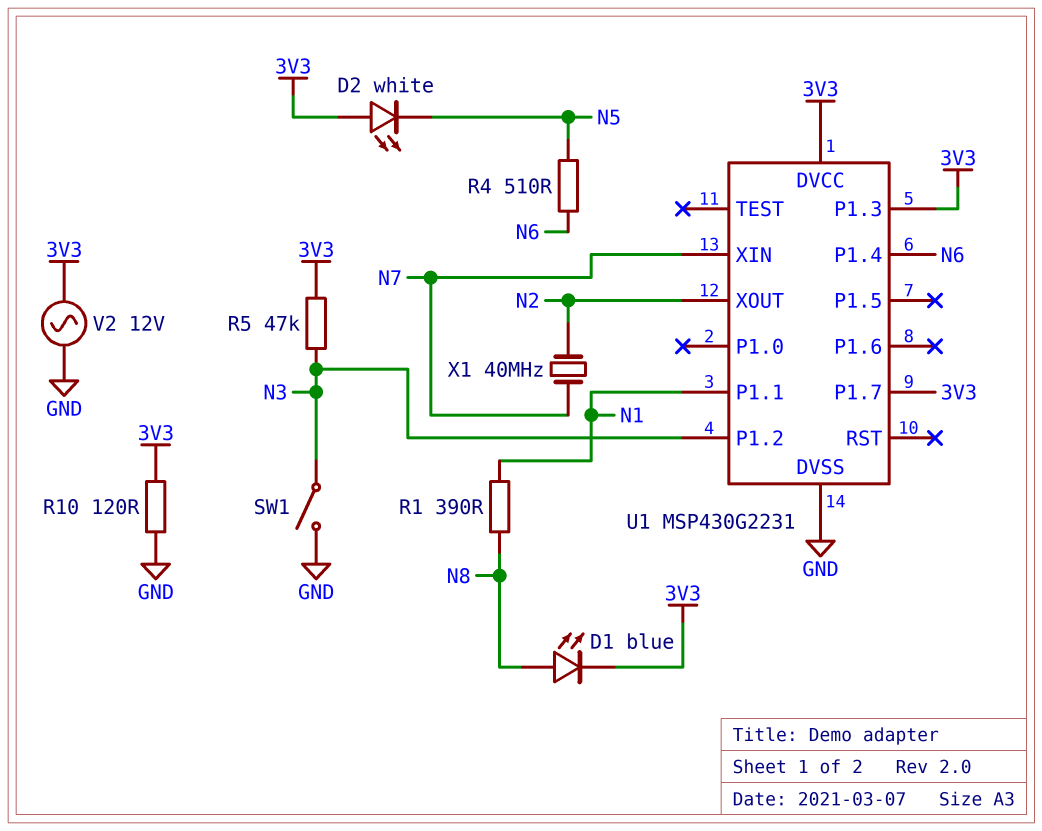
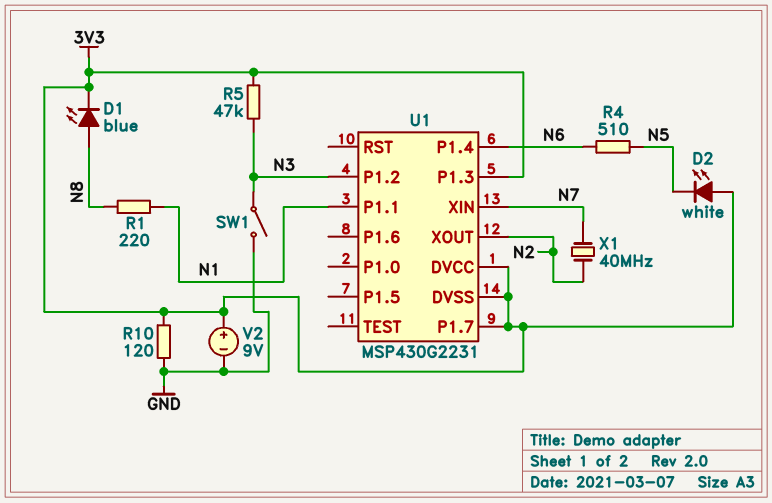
R1: 390 (N1, N8) -> 220 (N1, N8)
U1 pin DVSS: GND -> 3V3
V2: AC 12V (3V3, GND) -> 9V (plus 3V3, minus GND)

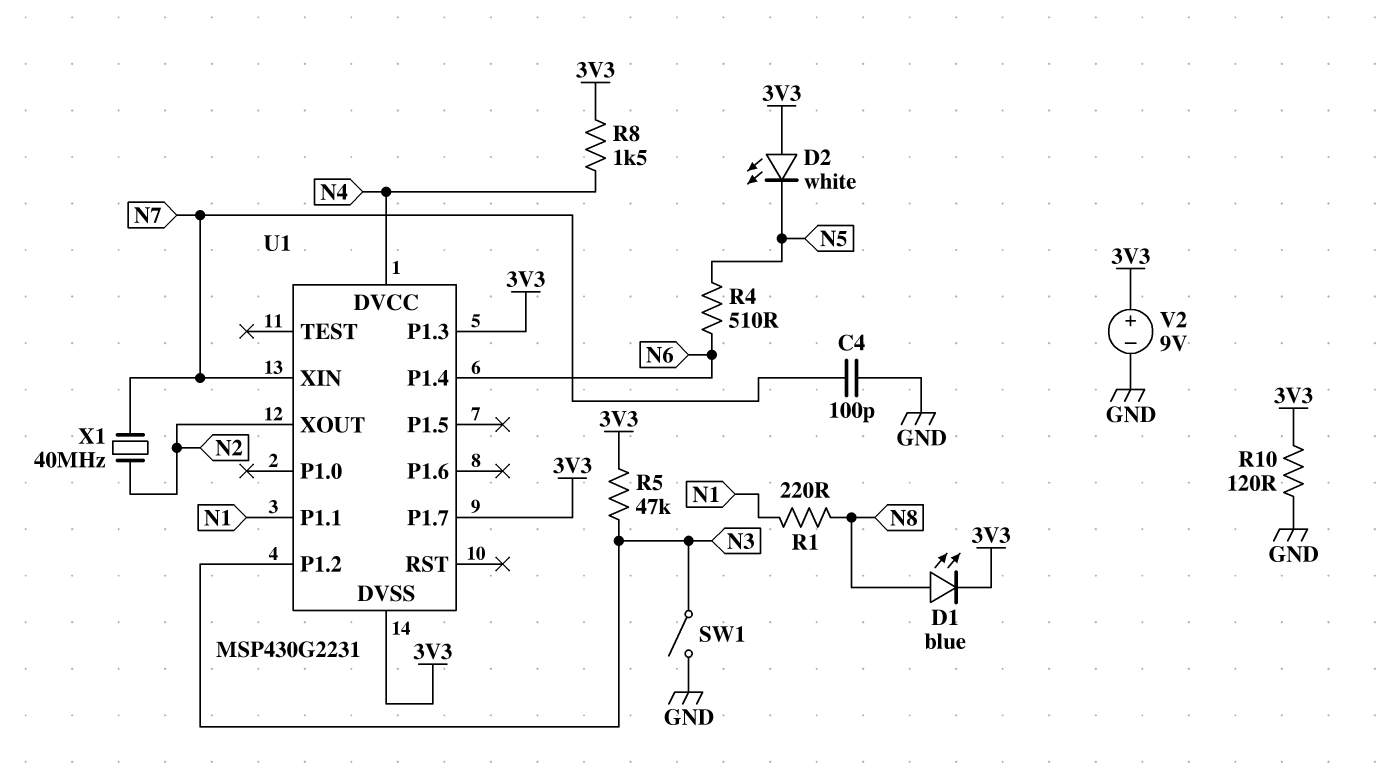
C4: none -> 100pF (GND, N7)
R8: none -> 1.5k (3V3, N4)
U1 pin DVCC: 3V3 -> N4

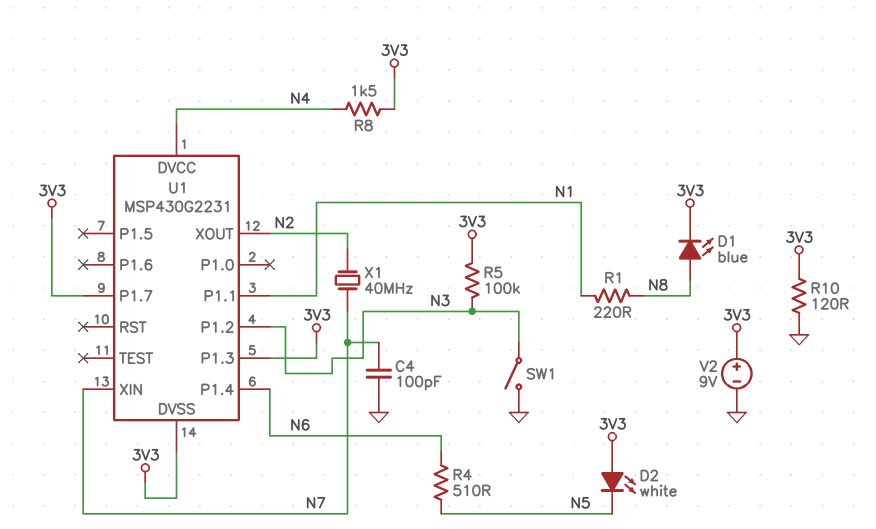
R5: 47k (3V3, N3) -> 100k (3V3, N3)

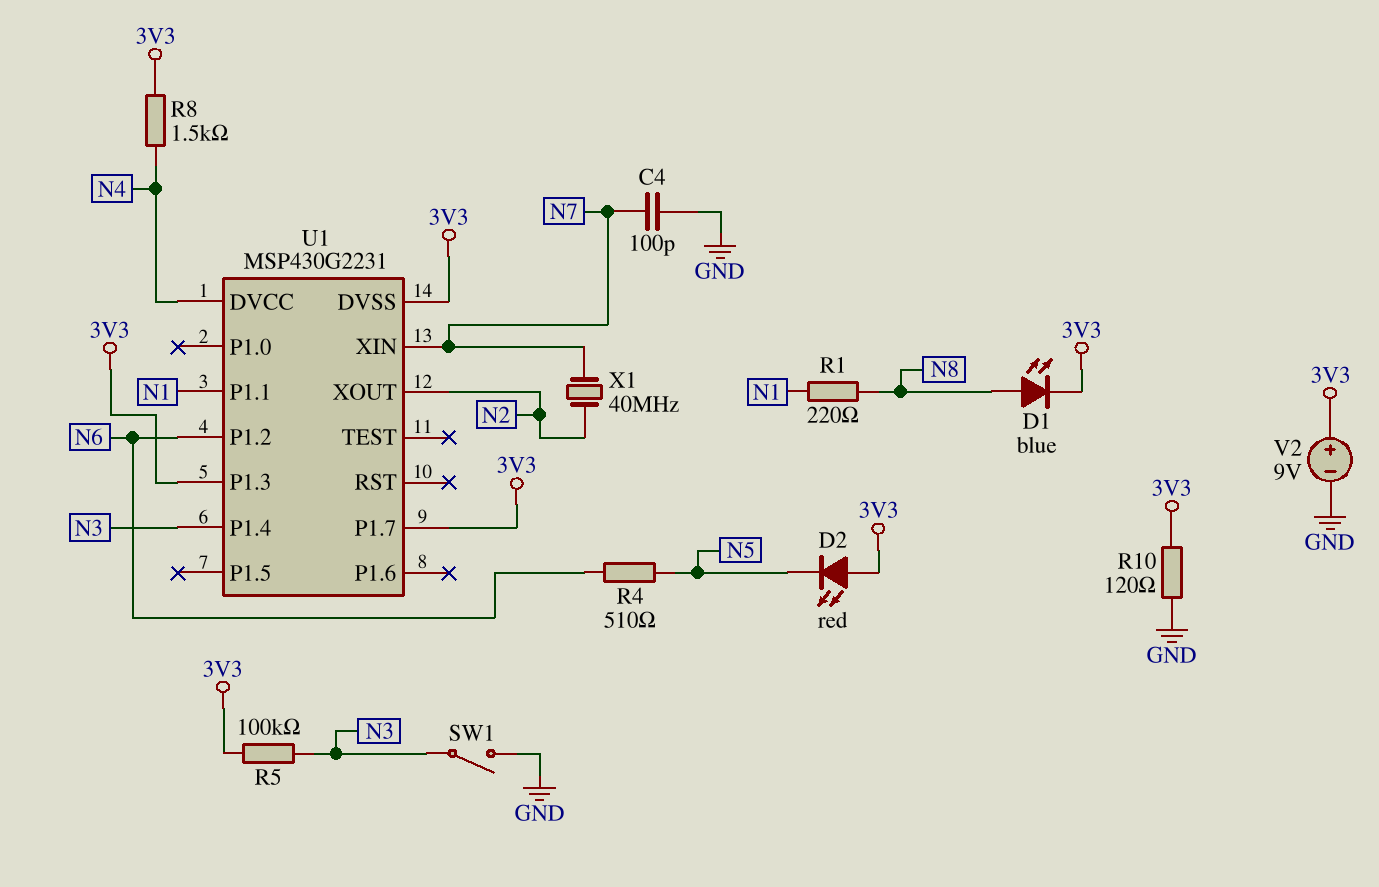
D2: LED white (A 3V3, K N5) -> LED red (A 3V3, K N5)
U1 pin P1.2: N3 -> N6
U1 pin P1.4: N6 -> N3

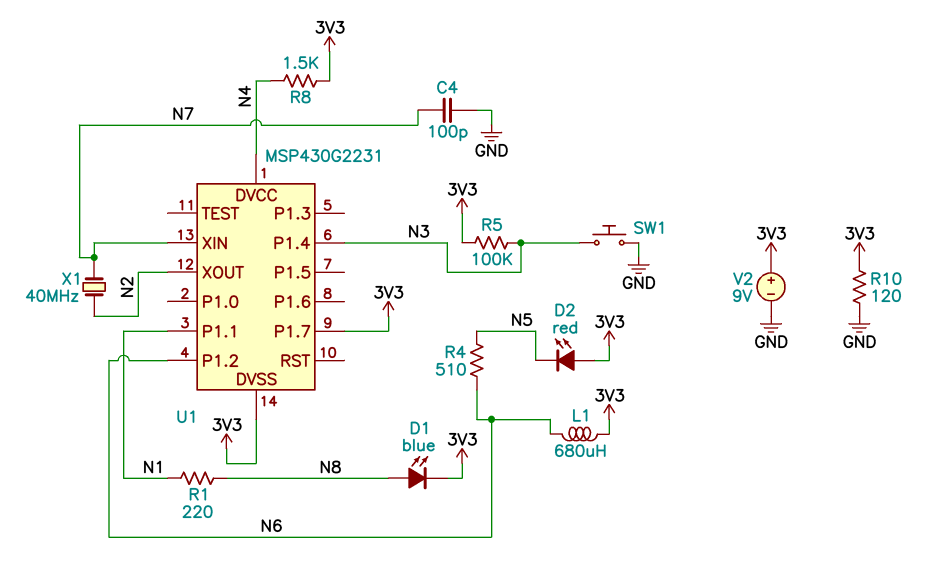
L1: none -> 680uH (3V3, N6)
SW1: switch (GND, N3) -> button (GND, N3)
U1 pin P1.3: 3V3 -> none

